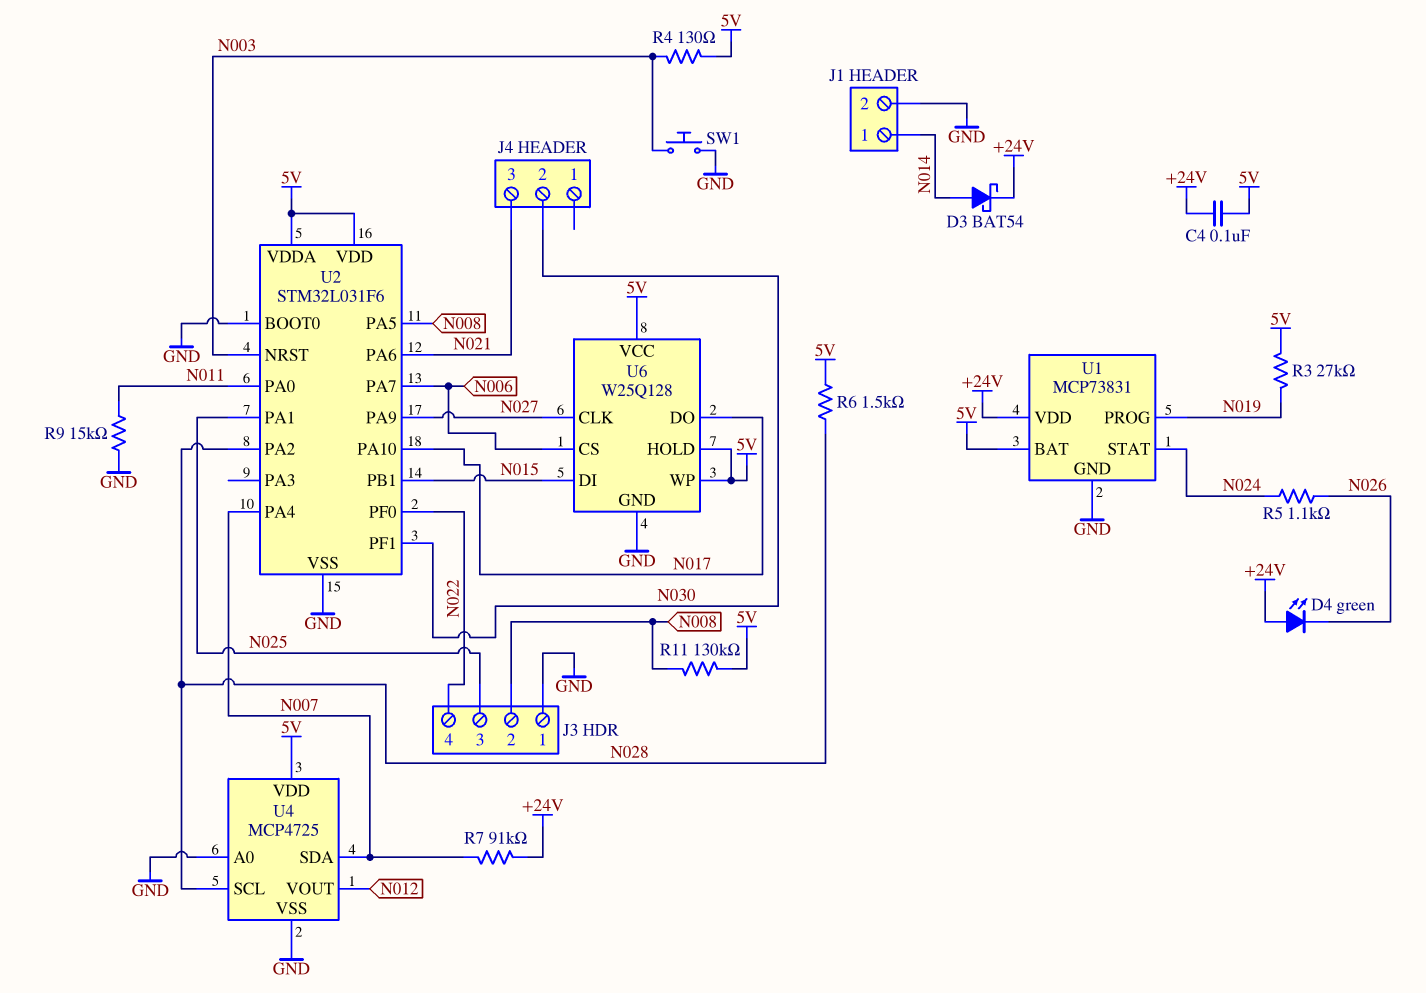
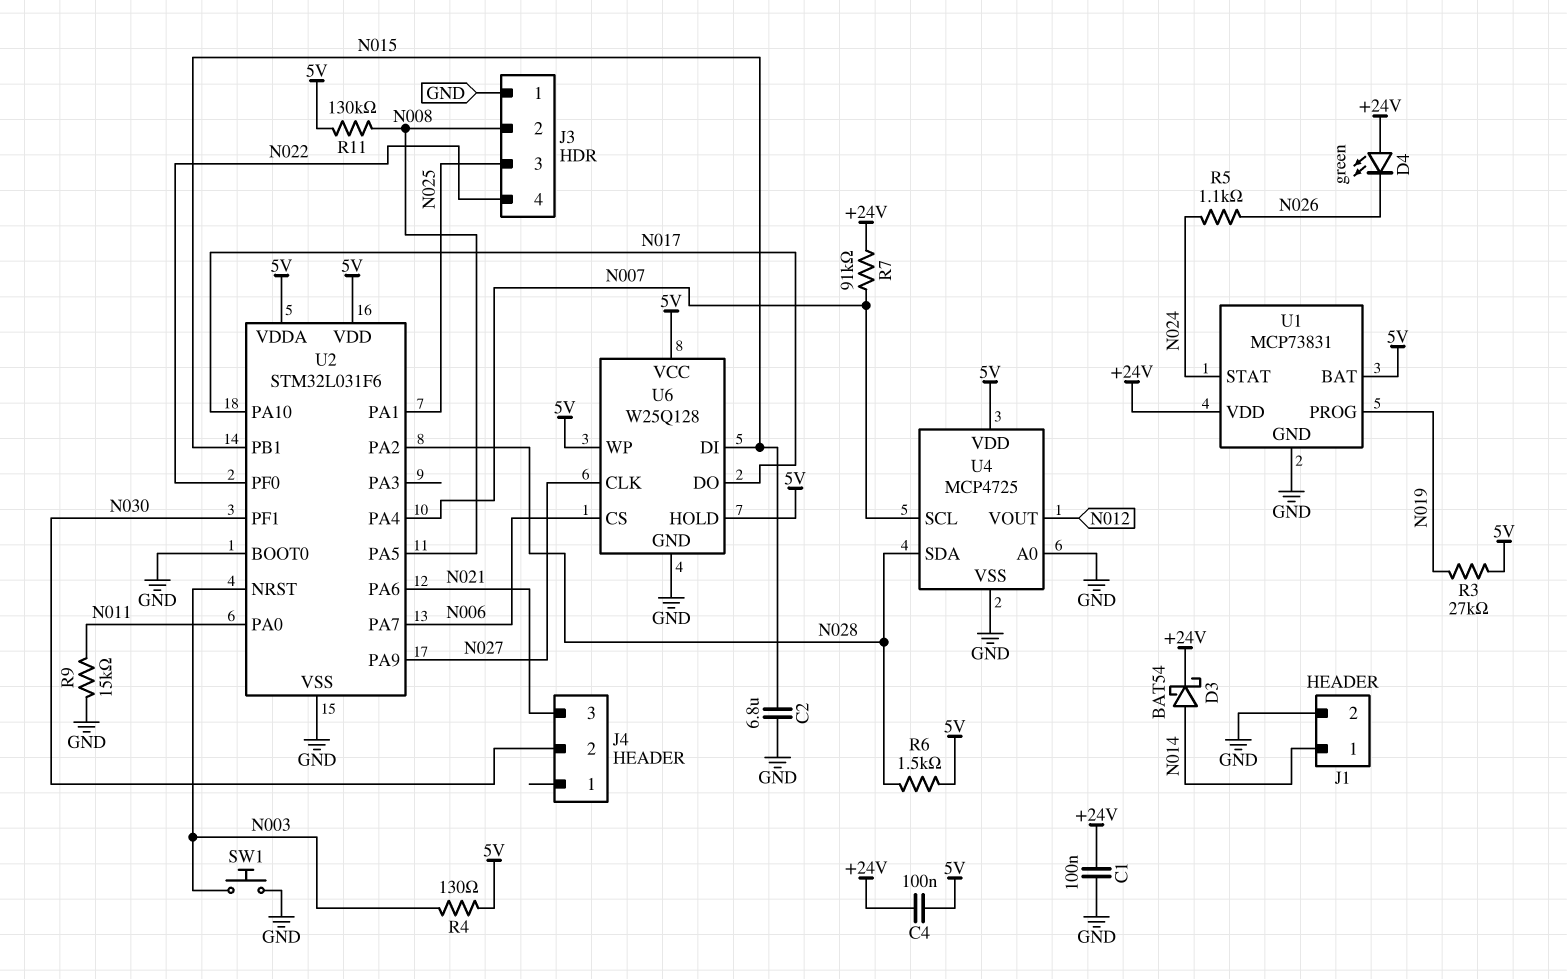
C1: none -> 100nF (+24V, GND)
C2: none -> 6.8uF (GND, N015)
U4 pin SCL: N028 -> N007
U4 pin SDA: N007 -> N028

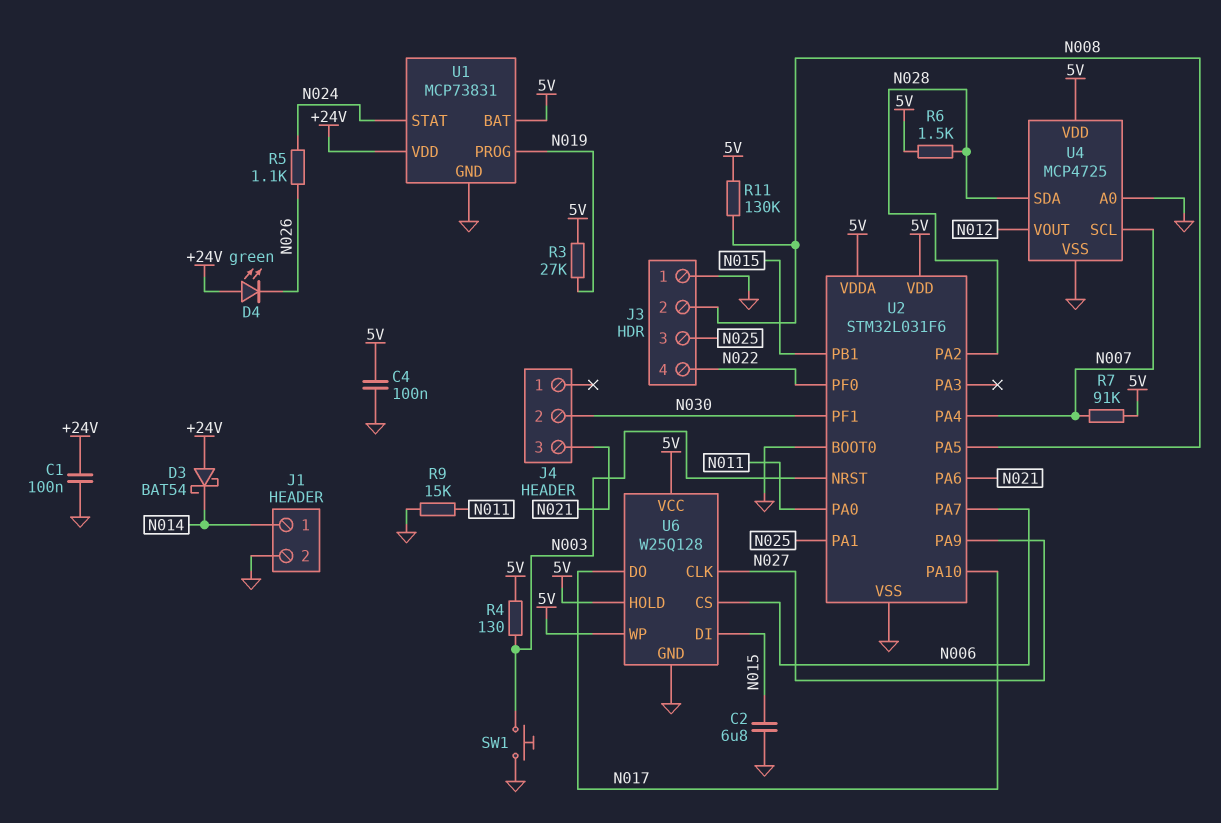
C4: 100nF (+24V, 5V) -> 100nF (5V, GND)
D3: schottky BAT54 (A N014, K +24V) -> schottky BAT54 (A +24V, K N014)
R7: 91k (+24V, N007) -> 91k (5V, N007)

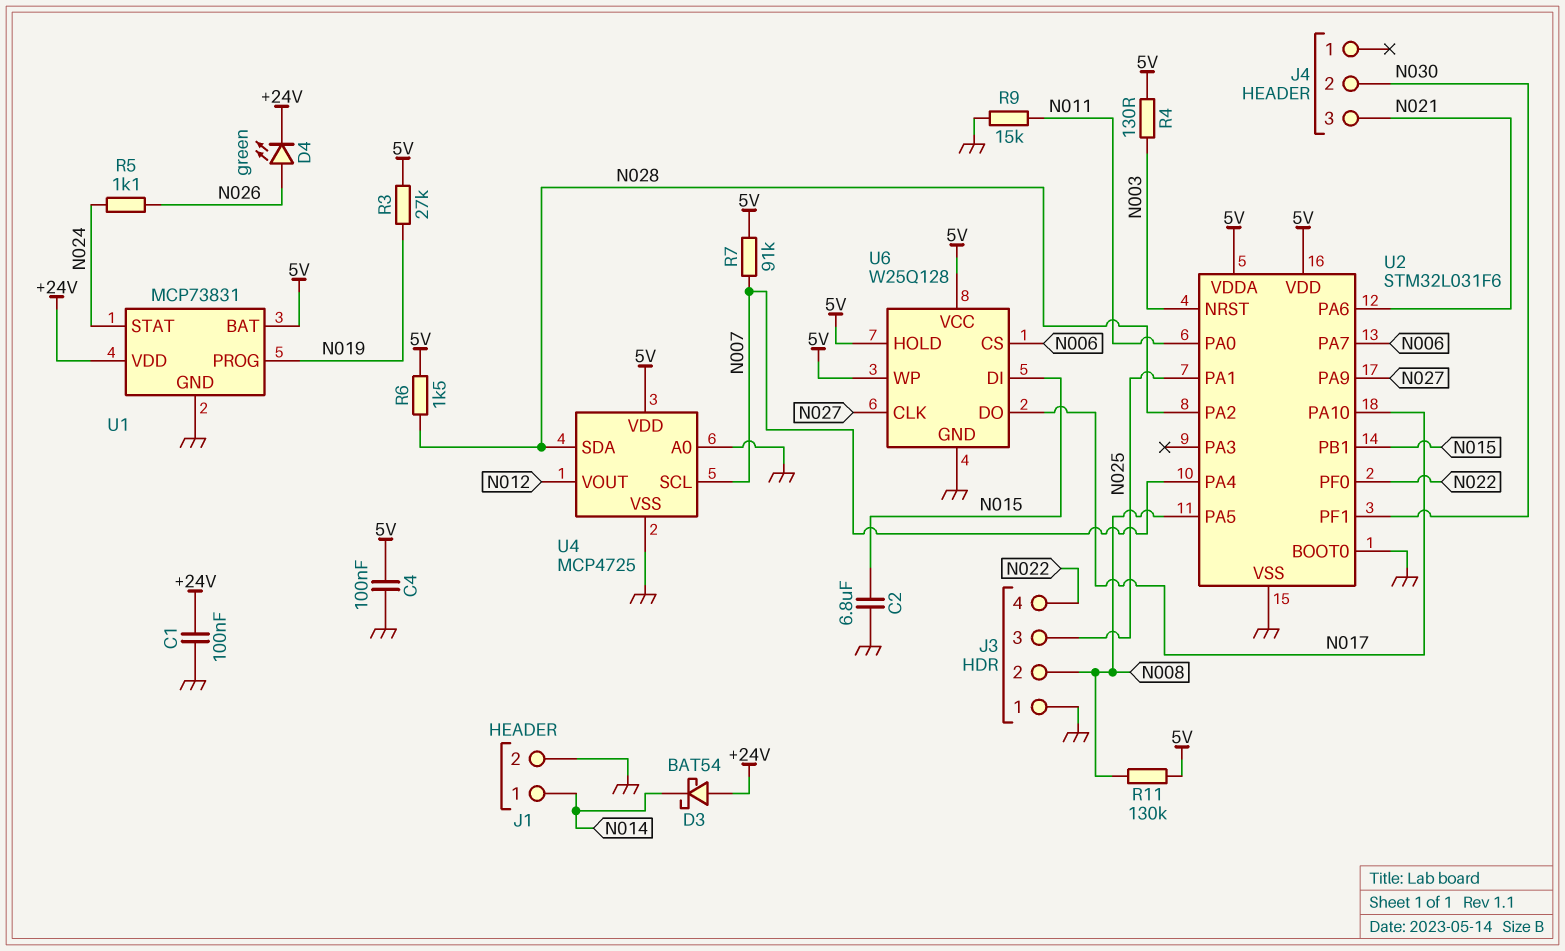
D4: LED green (A +24V, K N026) -> LED green (A N026, K +24V)
SW1: button (GND, N003) -> none

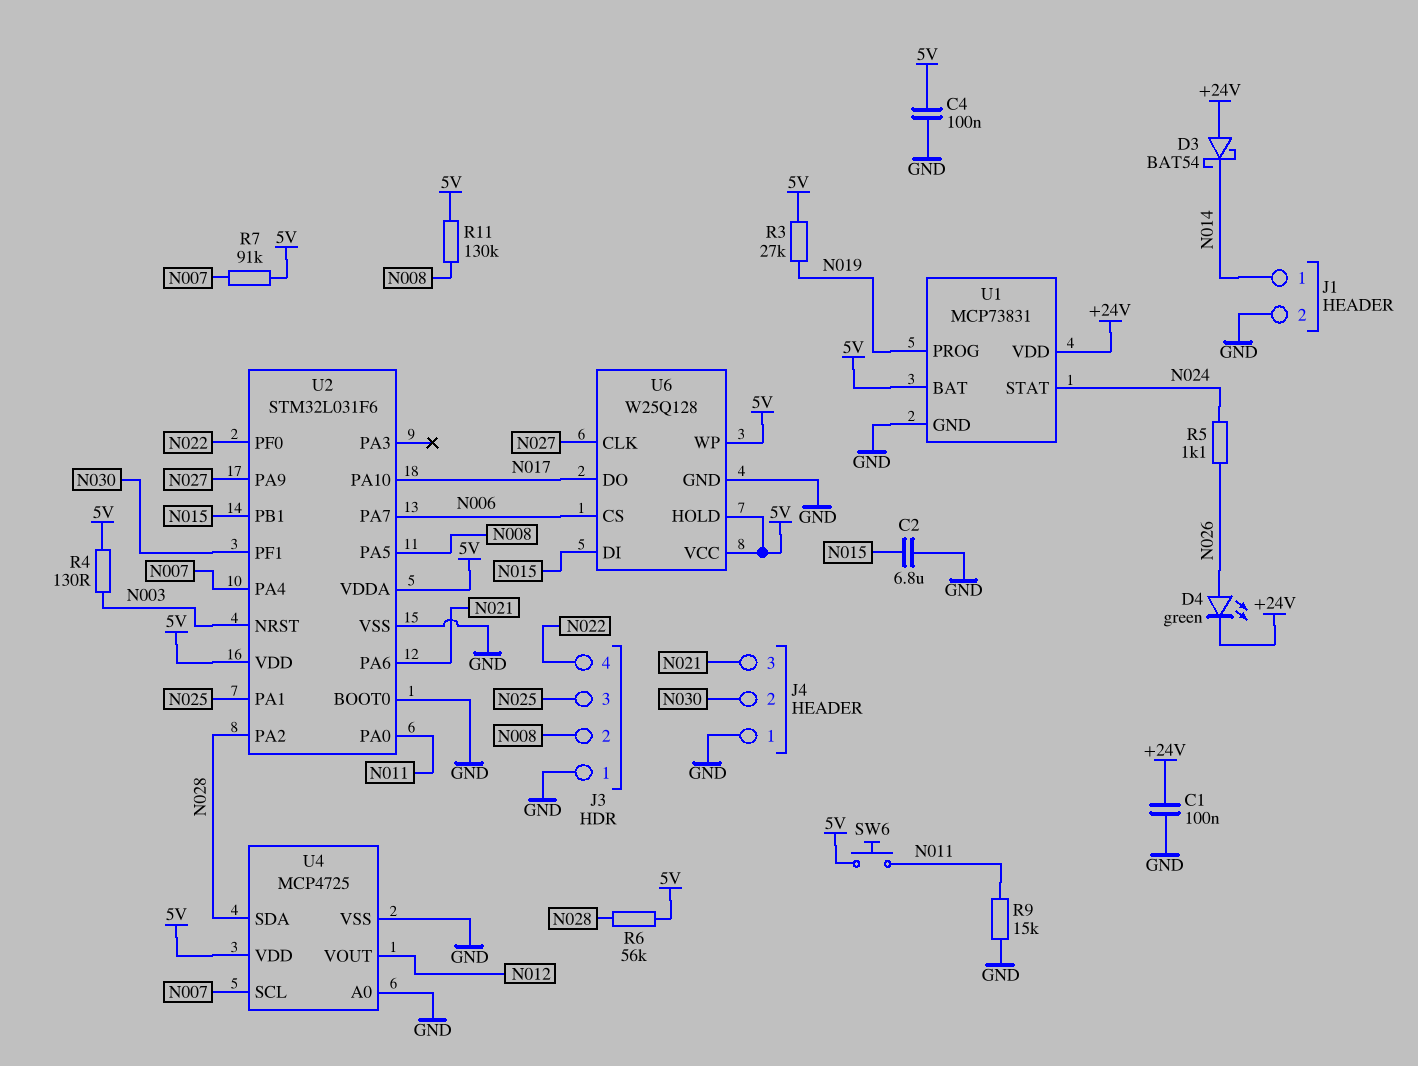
J4 pin 1: none -> GND
R6: 1.5k (5V, N028) -> 56k (5V, N028)
SW6: none -> button (5V, N011)

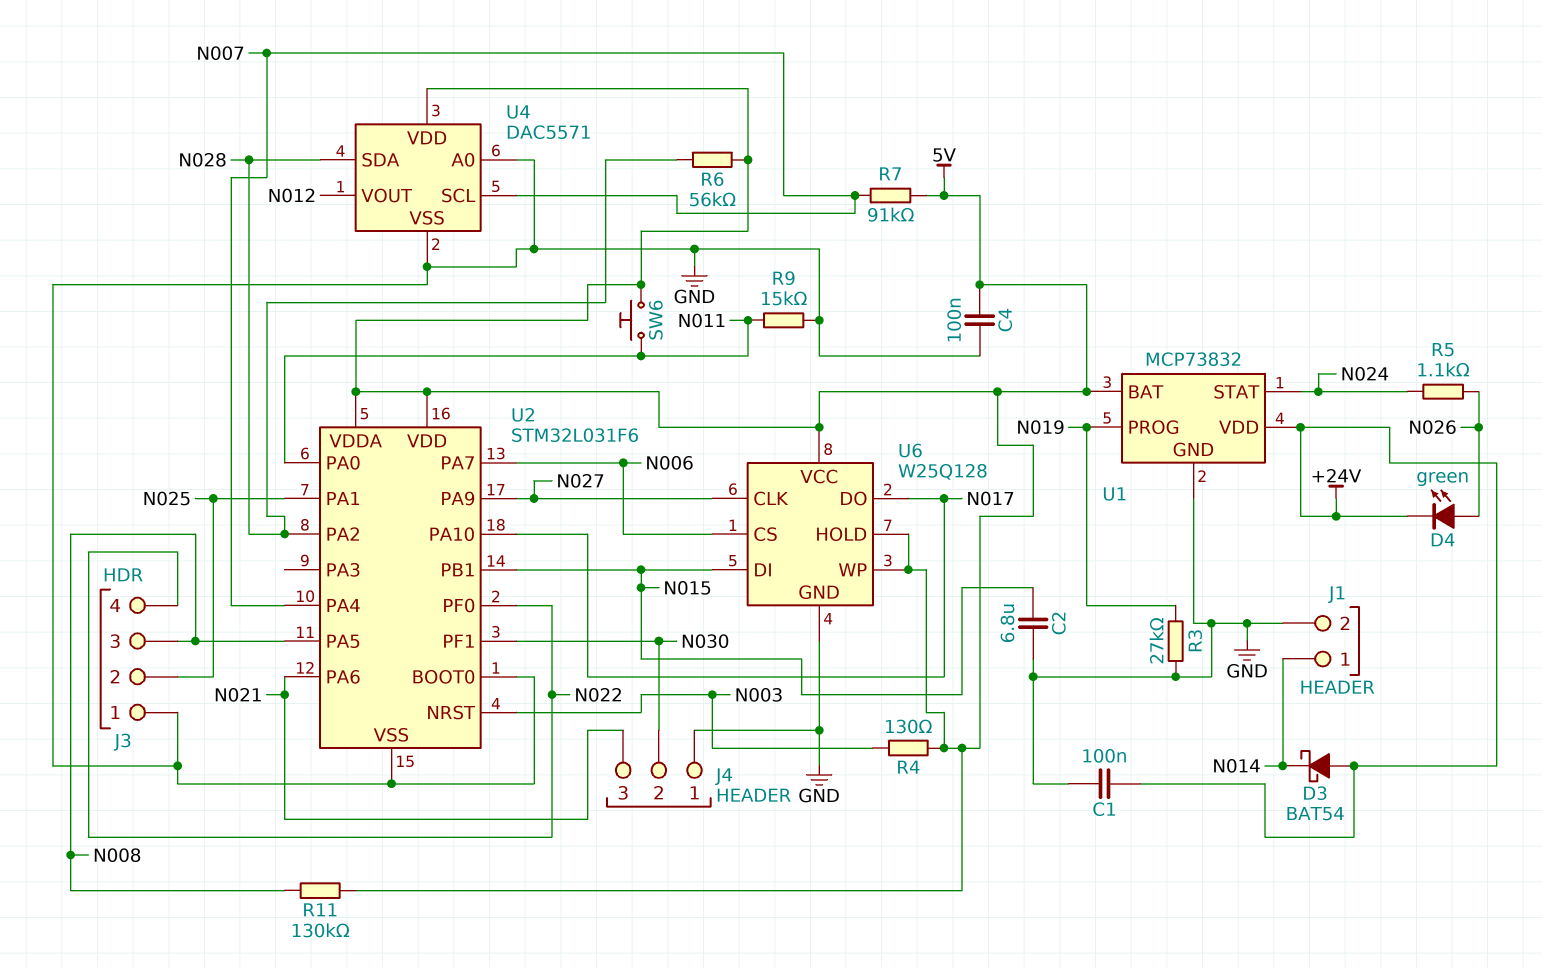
J3 pin 2: N008 -> N025
J3 pin 3: N025 -> N008
R3: 27k (5V, N019) -> 27k (GND, N019)
U1: MCP73831 -> MCP73832
U4: MCP4725 -> DAC5571

